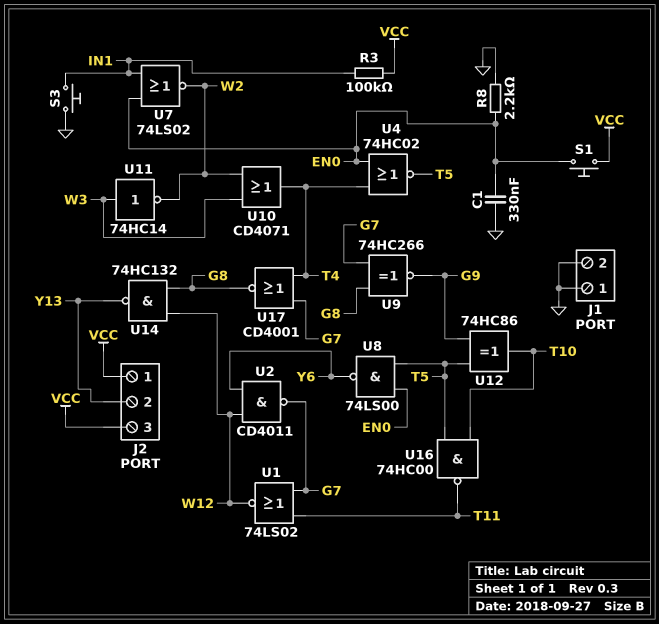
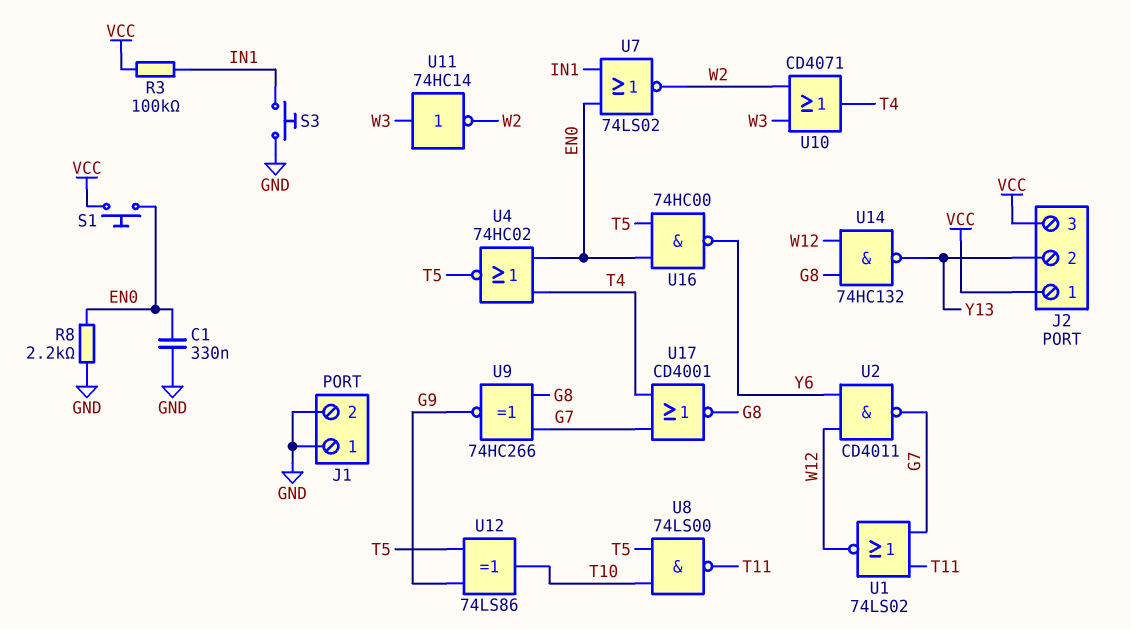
U8: NAND 74LS00 (in EN0, in T5, out Y6) -> NAND 74LS00 (in T5, in T10, out T11)
U12: XOR 74HC86 (in G9, in T5, out T10) -> XOR 74LS86 (in G9, in T5, out T10)
U16: NAND 74HC00 (in T5, in T10, out T11) -> NAND 74HC00 (in EN0, in T5, out Y6)

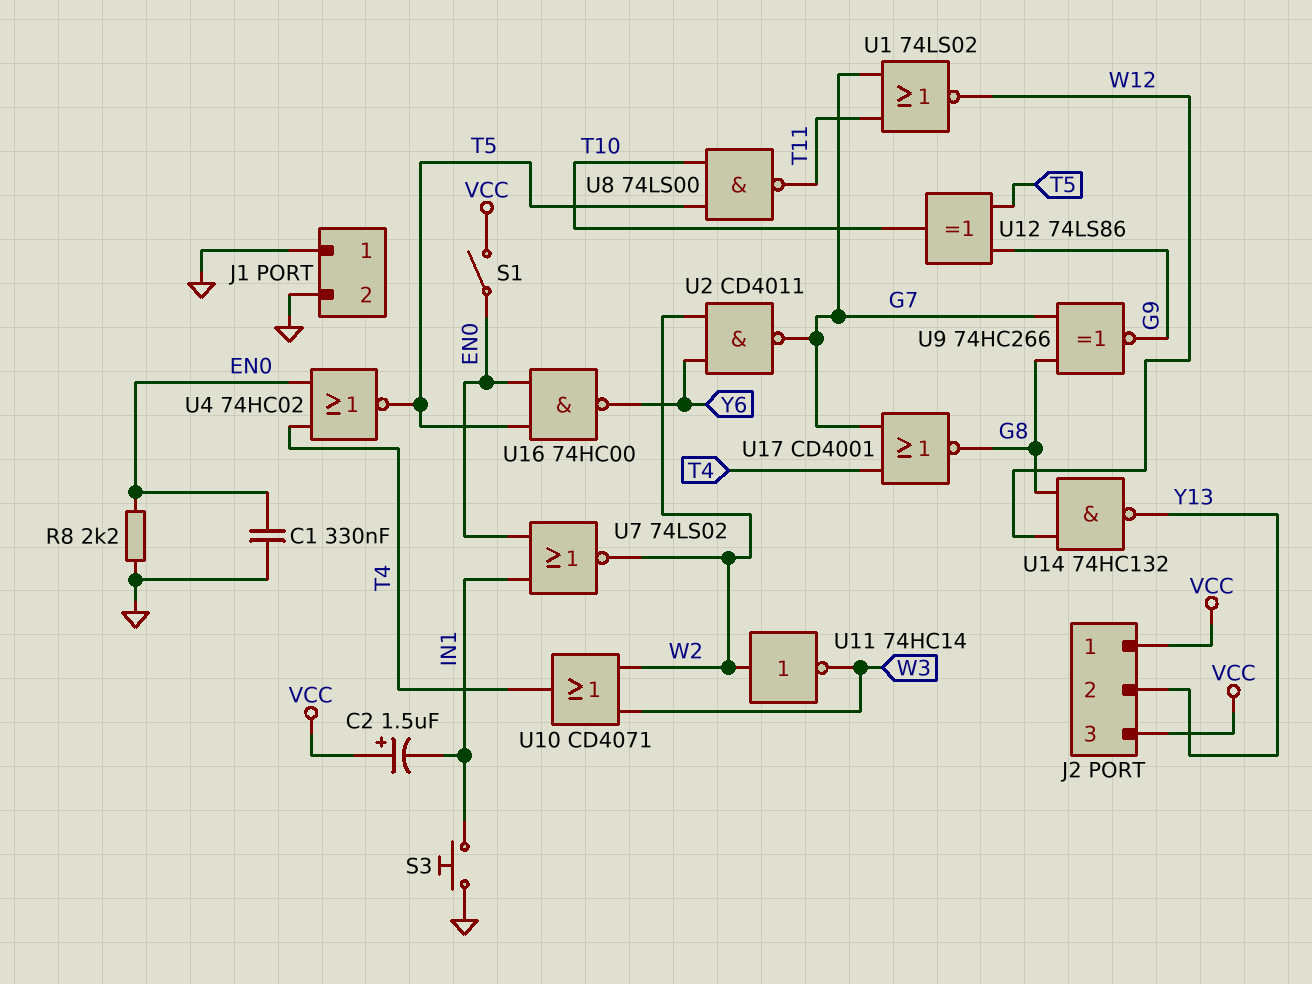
C2: none -> 1.5uF (plus VCC, minus IN1)
R3: 100k (IN1, VCC) -> none
S1: button (EN0, VCC) -> switch (EN0, VCC)
U2: NAND CD4011 (in W12, in Y6, out G7) -> NAND CD4011 (in W2, in Y6, out G7)
U11: NOT 74HC14 (in W3, out W2) -> NOT 74HC14 (in W2, out W3)

